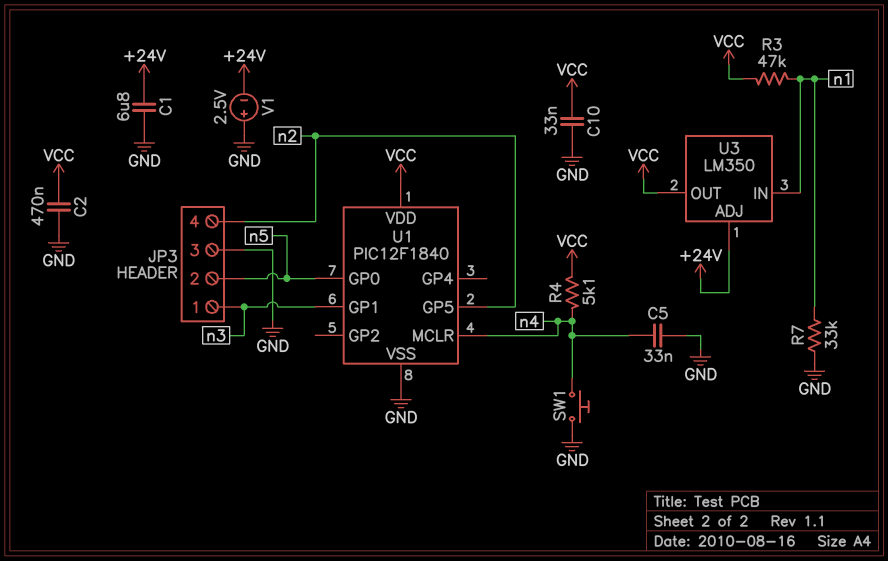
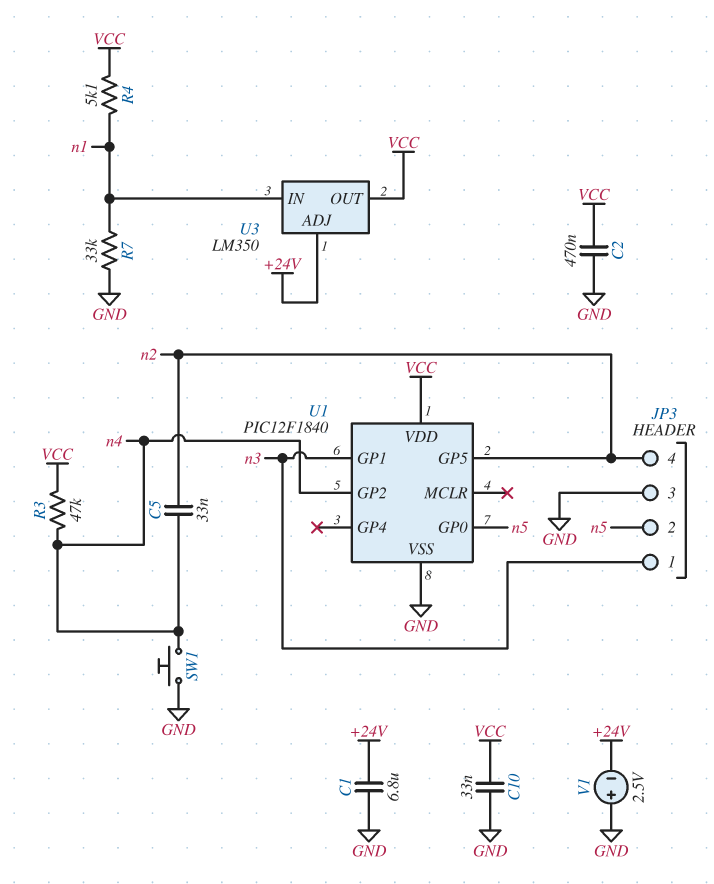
C5: 33nF (GND, n4) -> 33nF (n2, n4)
R3: 47k (VCC, n1) -> 47k (VCC, n4)
R4: 5.1k (VCC, n4) -> 5.1k (VCC, n1)
U1 pin GP2: none -> n4
U1 pin MCLR: n4 -> none

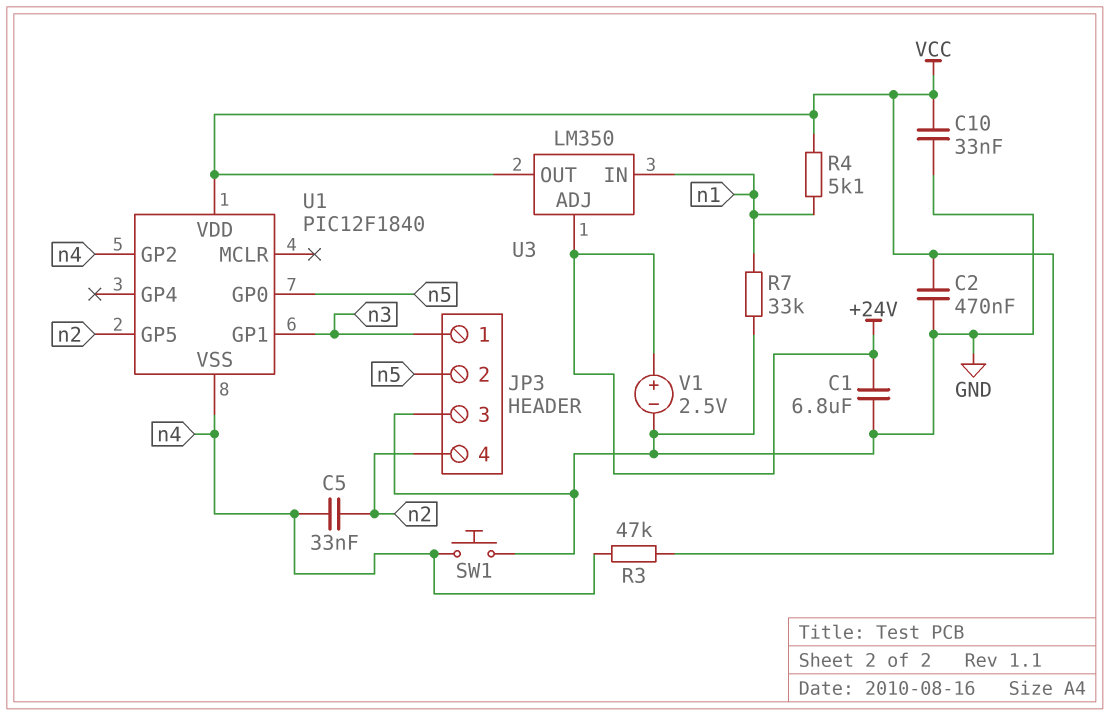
U1 pin VSS: GND -> n4
V1: 2.5V (plus GND, minus +24V) -> 2.5V (plus +24V, minus GND)

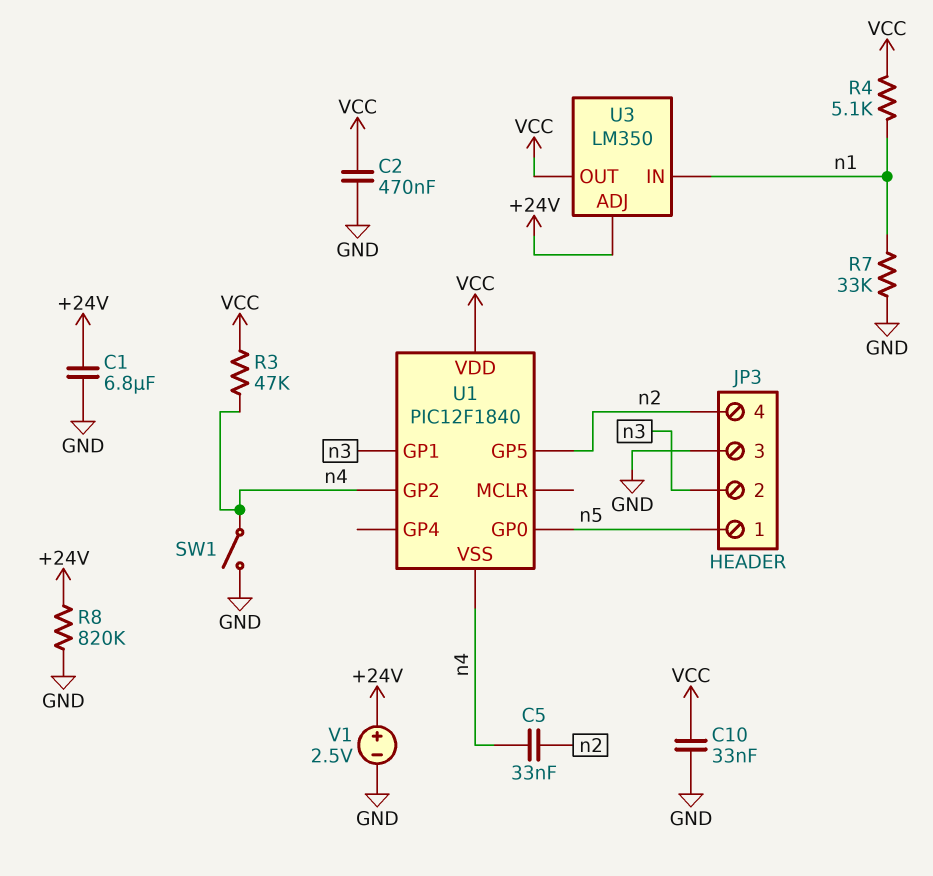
JP3 pin 1: n3 -> n5
JP3 pin 2: n5 -> n3
R8: none -> 820k (+24V, GND)
SW1: button (GND, n4) -> switch (GND, n4)

